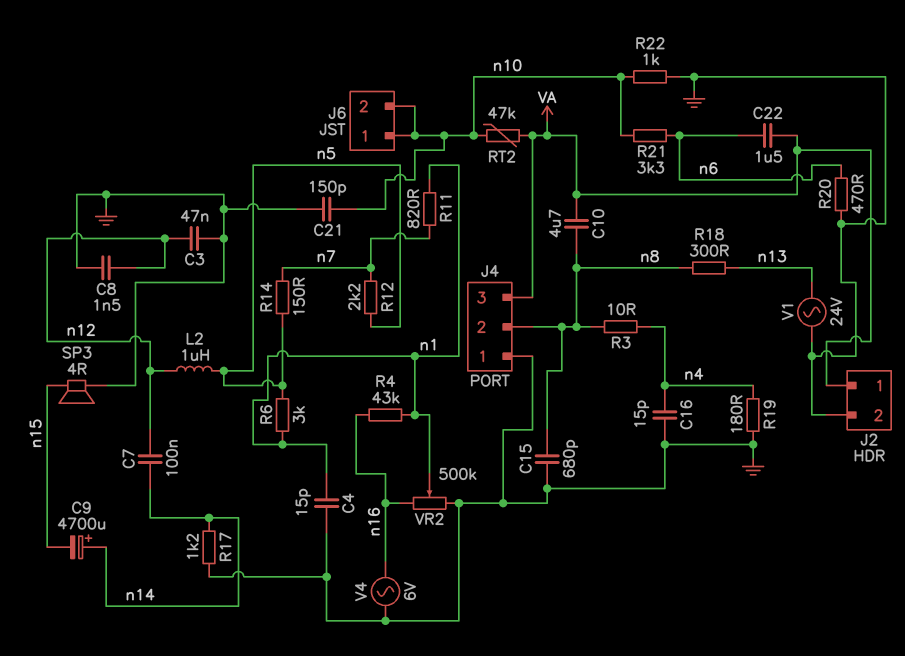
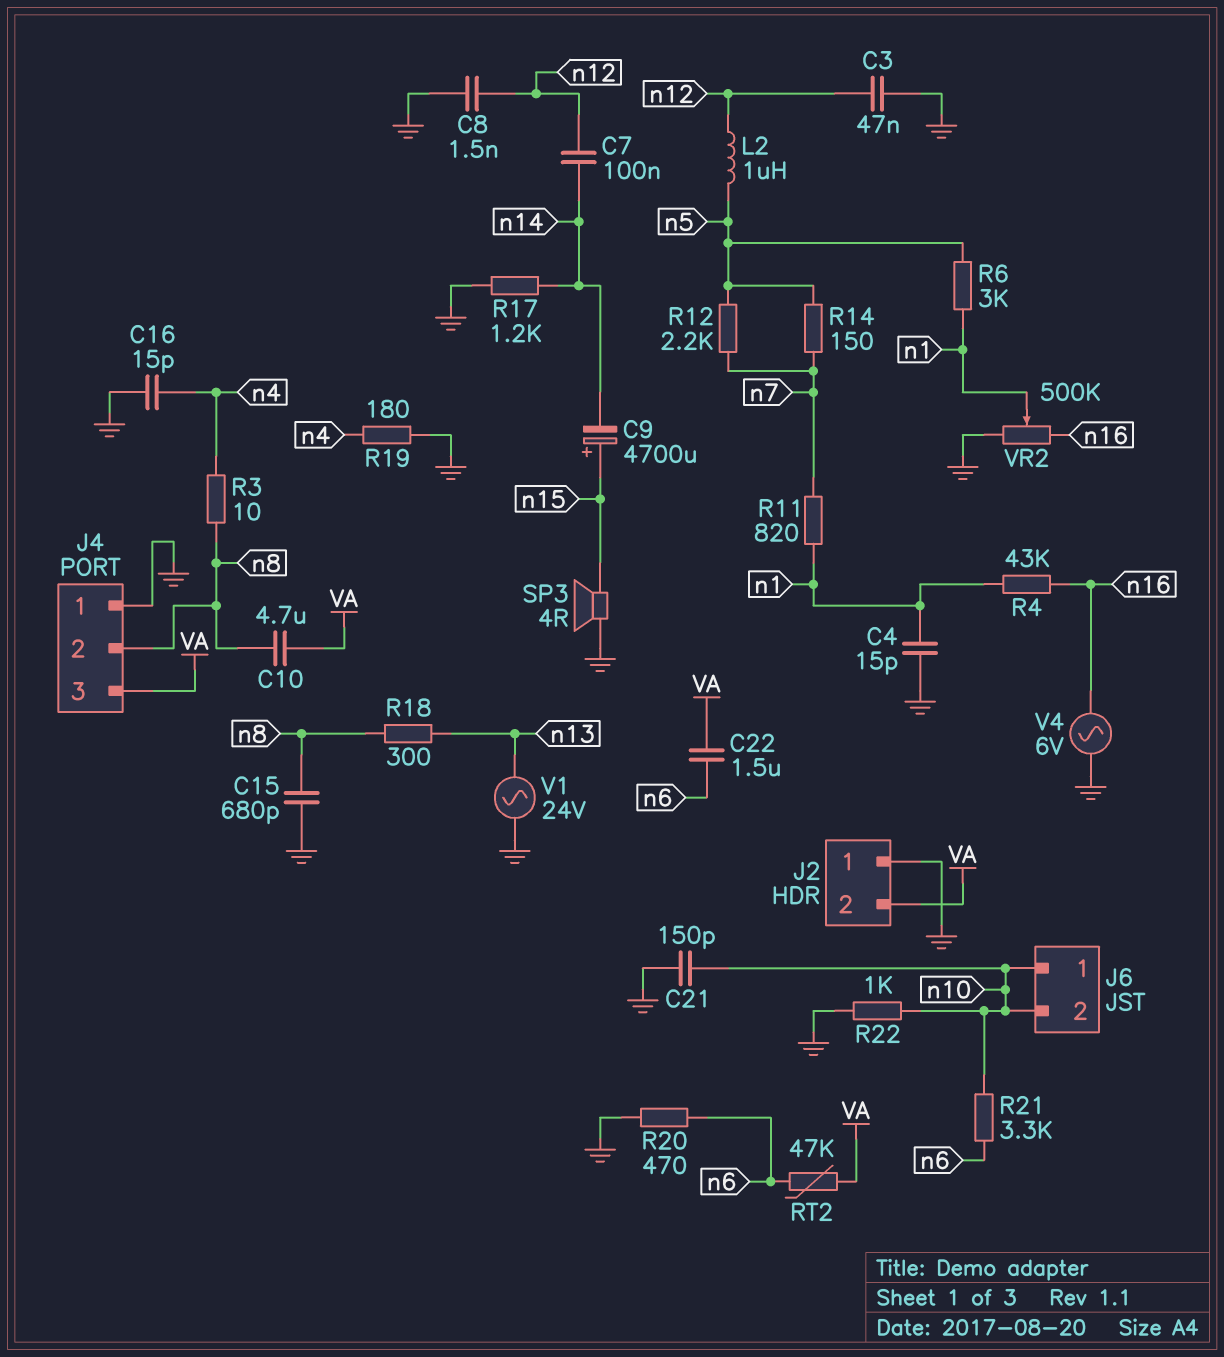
C9: 4700uF (plus n14, minus n15) -> 4700uF (plus n15, minus n14)
J2 pin 1: VA -> GND
J2 pin 2: GND -> VA
RT2: 47k (VA, n10) -> 47k (VA, n6)

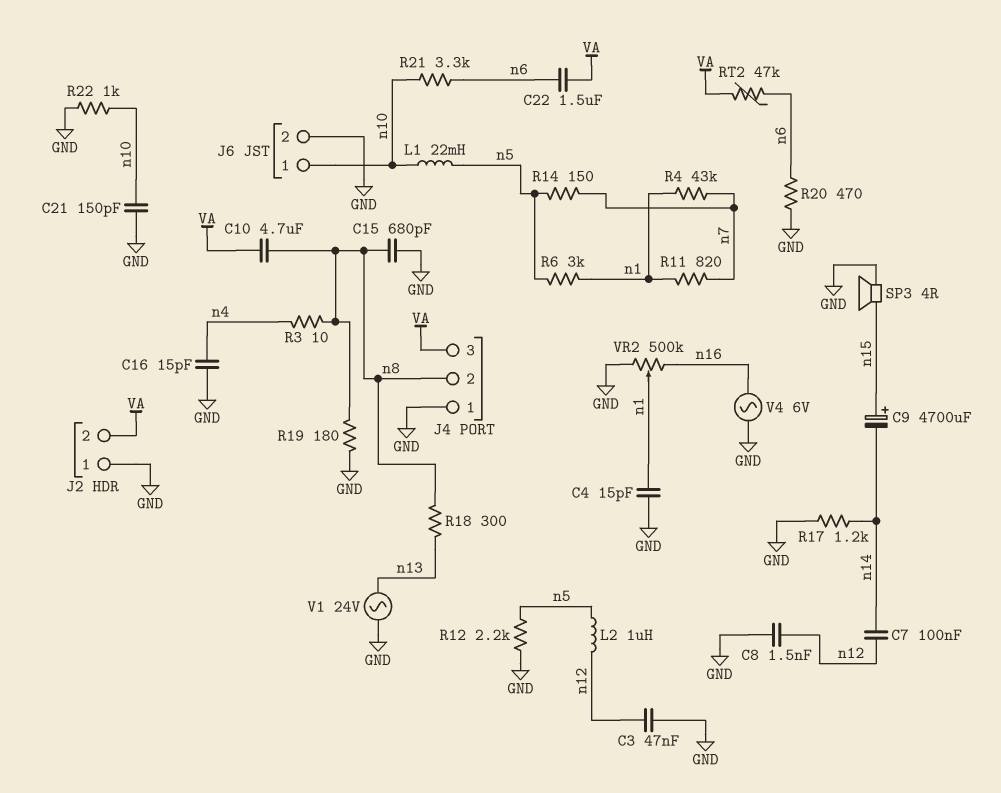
J6 pin 2: n10 -> GND
L1: none -> 22mH (n5, n10)
R4: 43k (n1, n16) -> 43k (n1, n7)
R12: 2.2k (n5, n7) -> 2.2k (GND, n5)
R19: 180 (GND, n4) -> 180 (GND, n8)

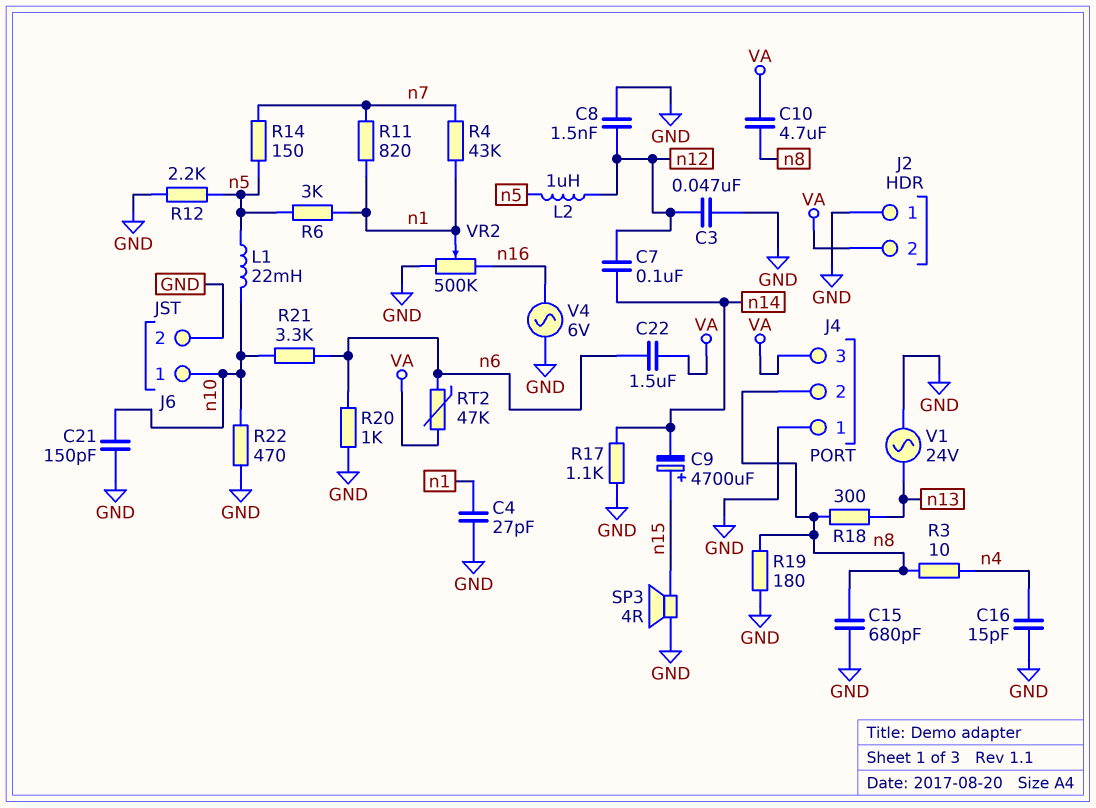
C4: 15pF (GND, n1) -> 27pF (GND, n1)
R17: 1.2k (GND, n14) -> 1.1k (GND, n14)
R20: 470 (GND, n6) -> 1k (GND, n6)
R22: 1k (GND, n10) -> 470 (GND, n10)

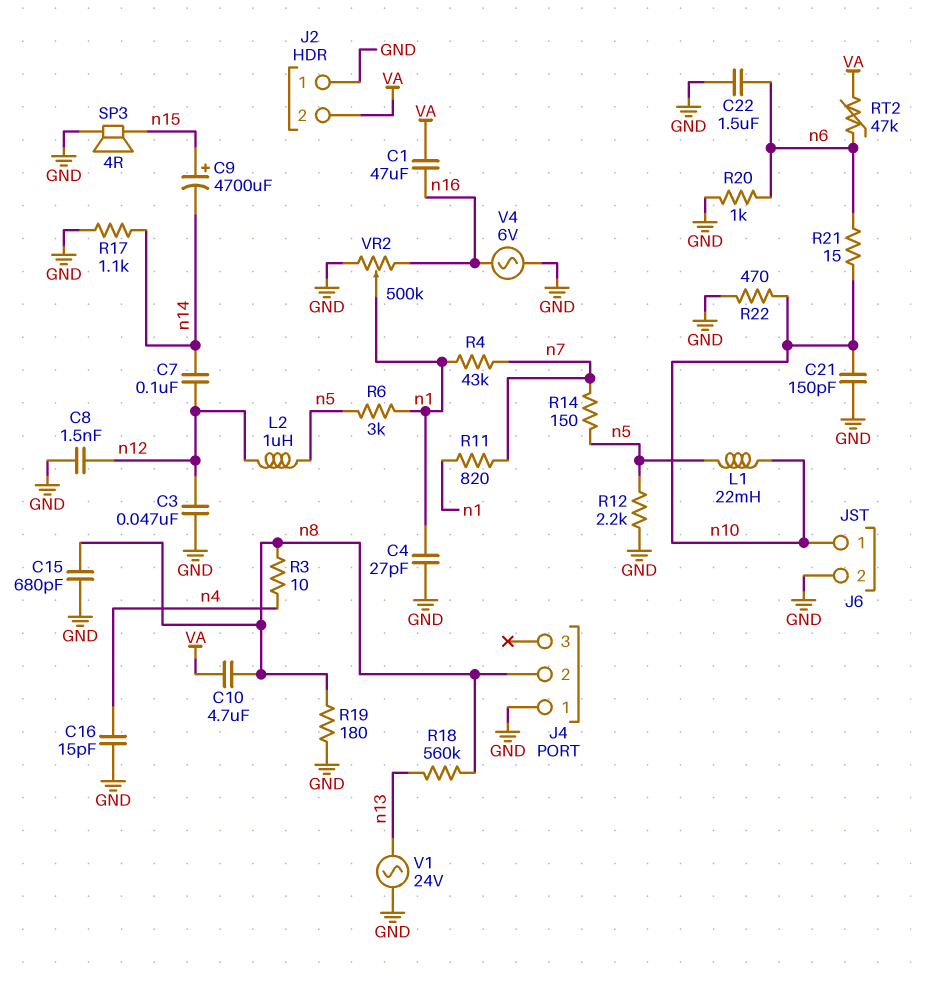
C1: none -> 47uF (VA, n16)
C22: 1.5uF (VA, n6) -> 1.5uF (GND, n6)
J4 pin 3: VA -> none
R18: 300 (n8, n13) -> 560k (n8, n13)
R21: 3.3k (n6, n10) -> 15 (n6, n10)

